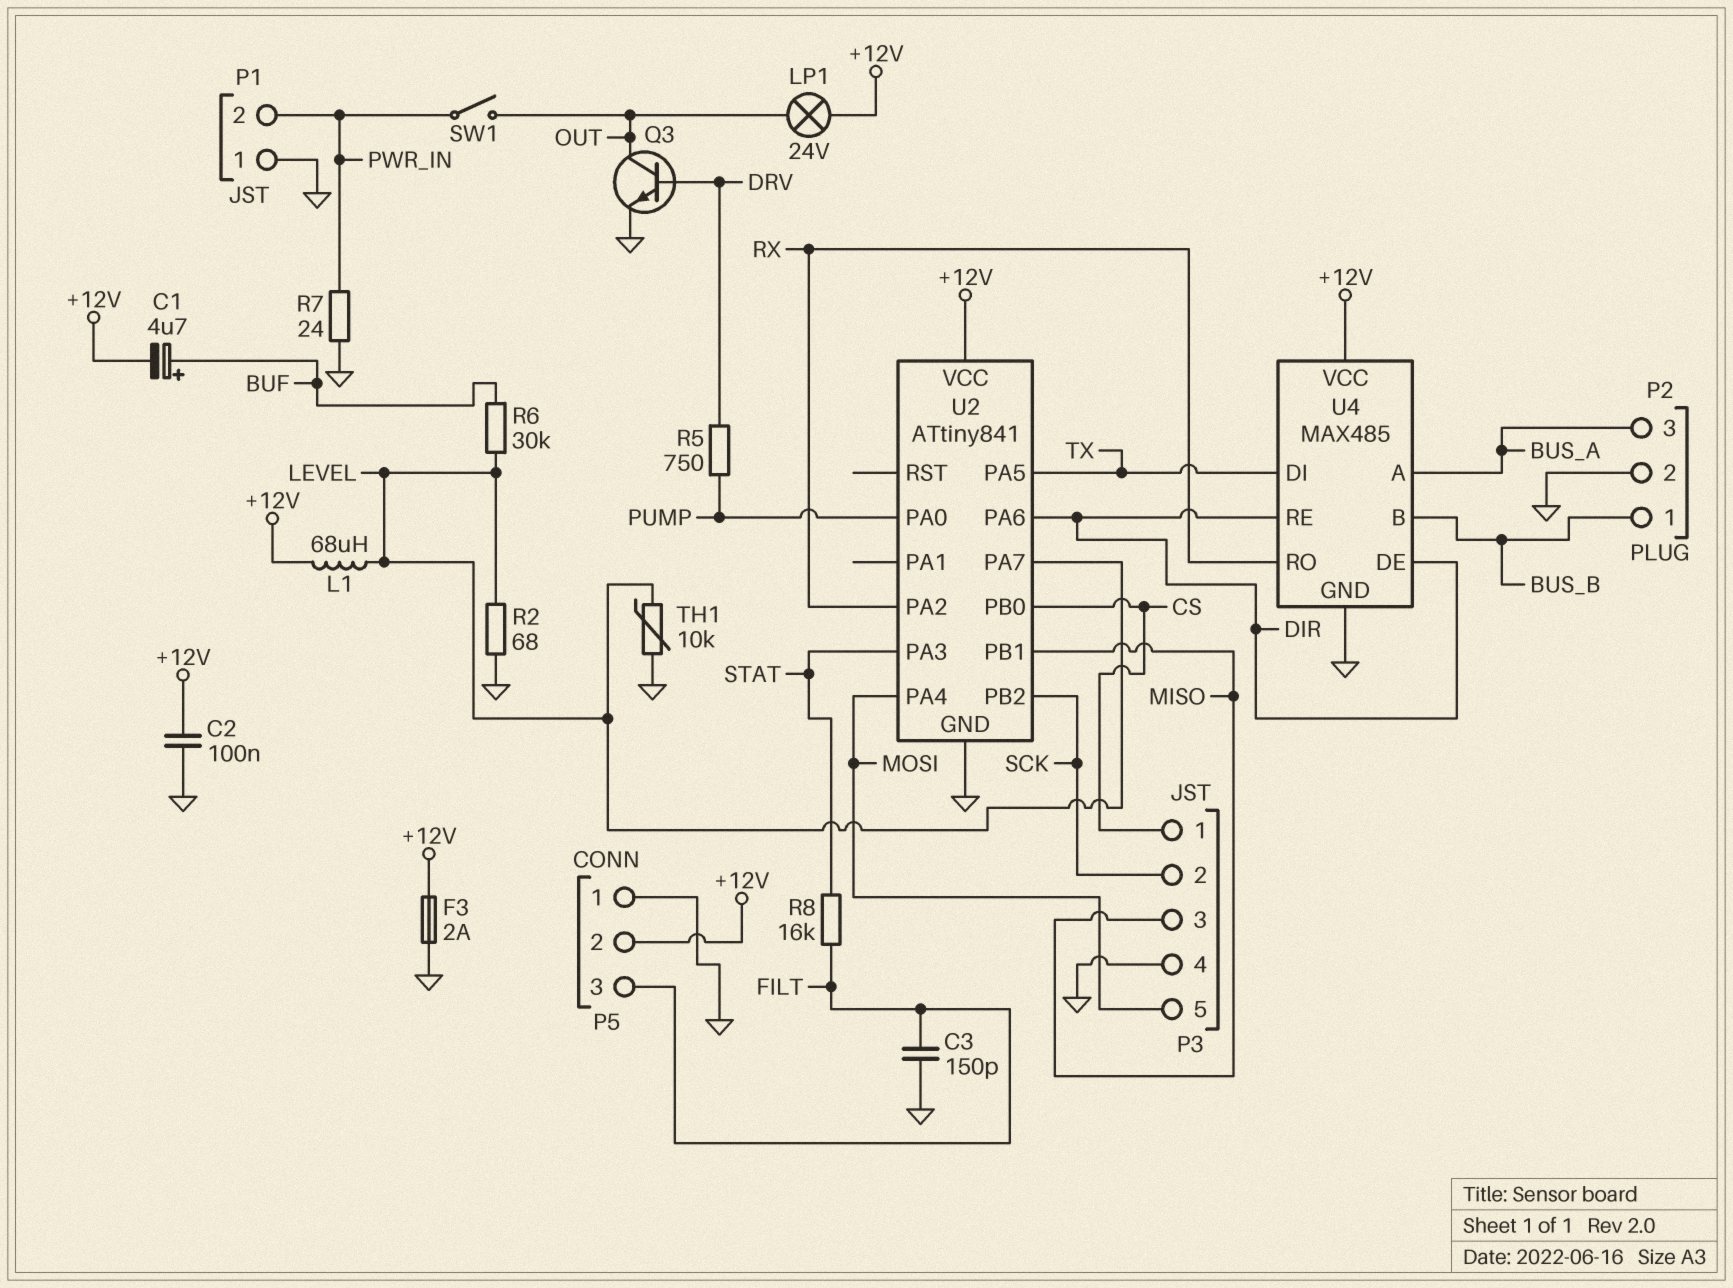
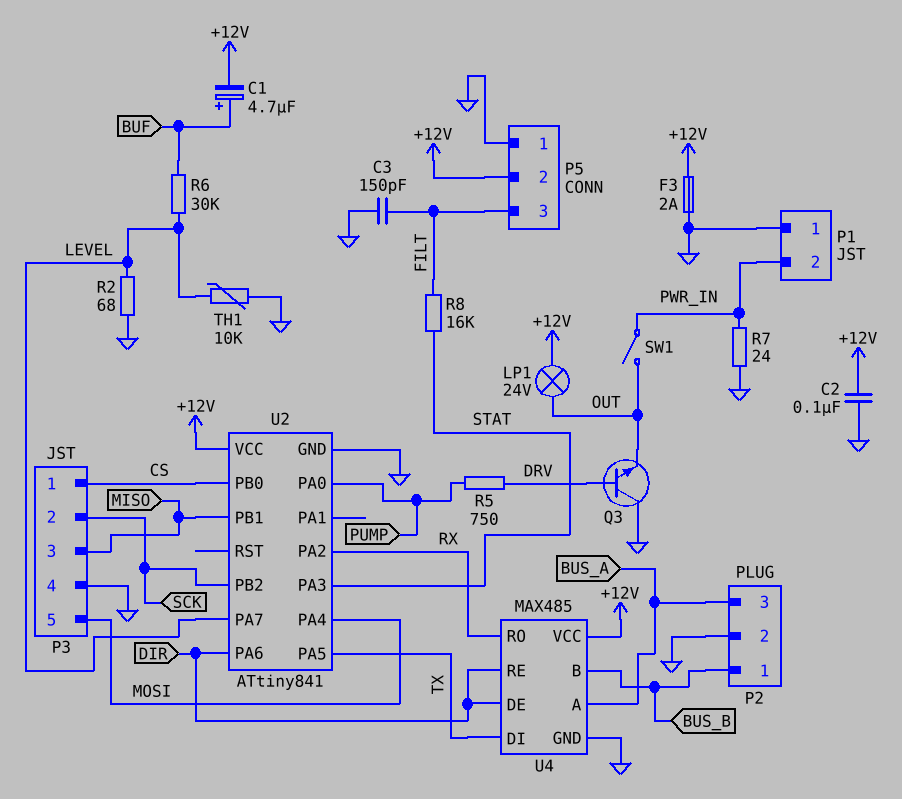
L1: 68uH (+12V, LEVEL) -> none
Q3: NPN (B DRV, C OUT, E GND) -> NPN (B DRV, C GND, E OUT)

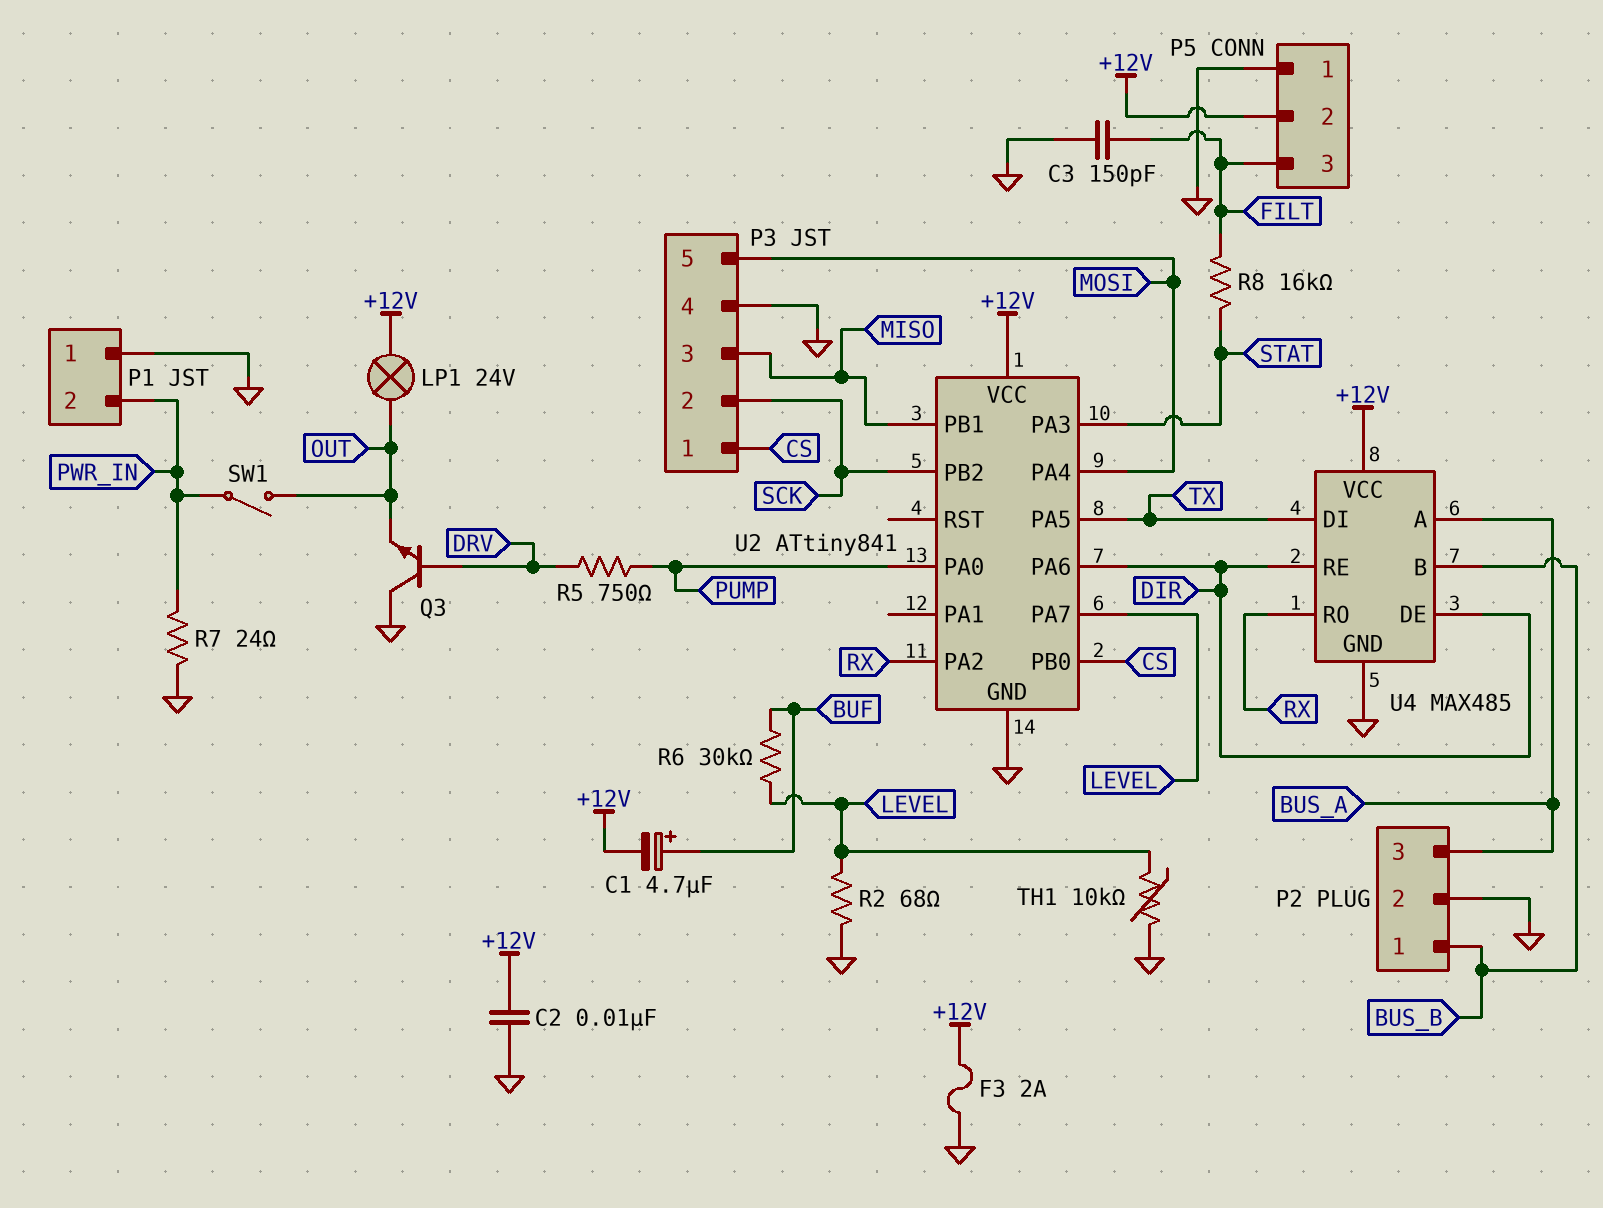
C2: 100nF (+12V, GND) -> 10nF (+12V, GND)

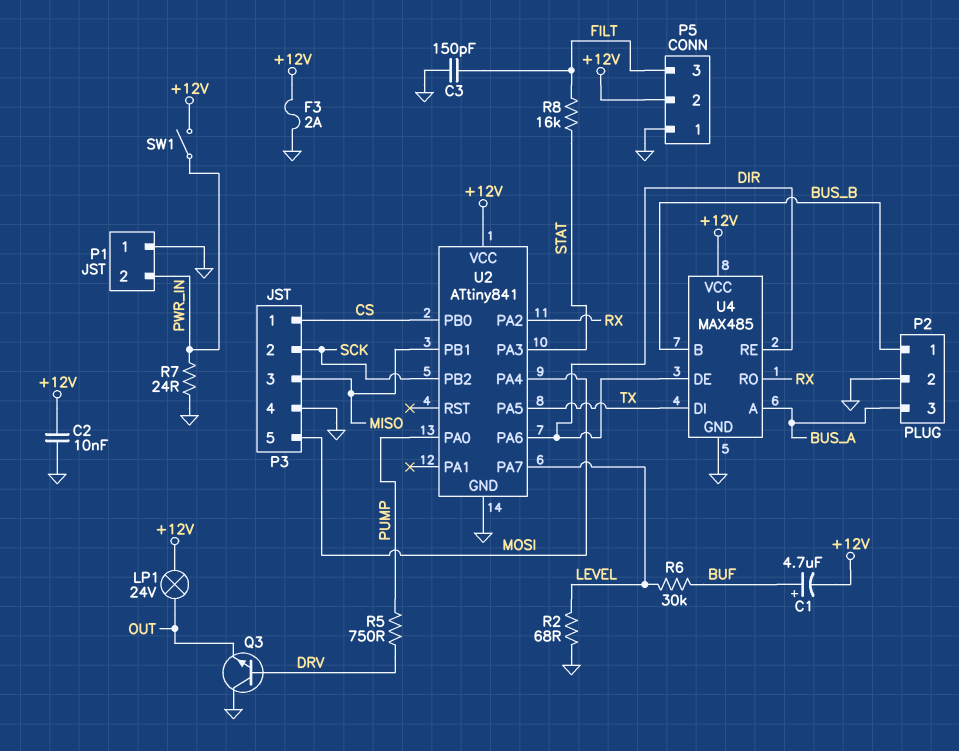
SW1: switch (OUT, PWR_IN) -> switch (+12V, PWR_IN)
TH1: 10k (GND, LEVEL) -> none

